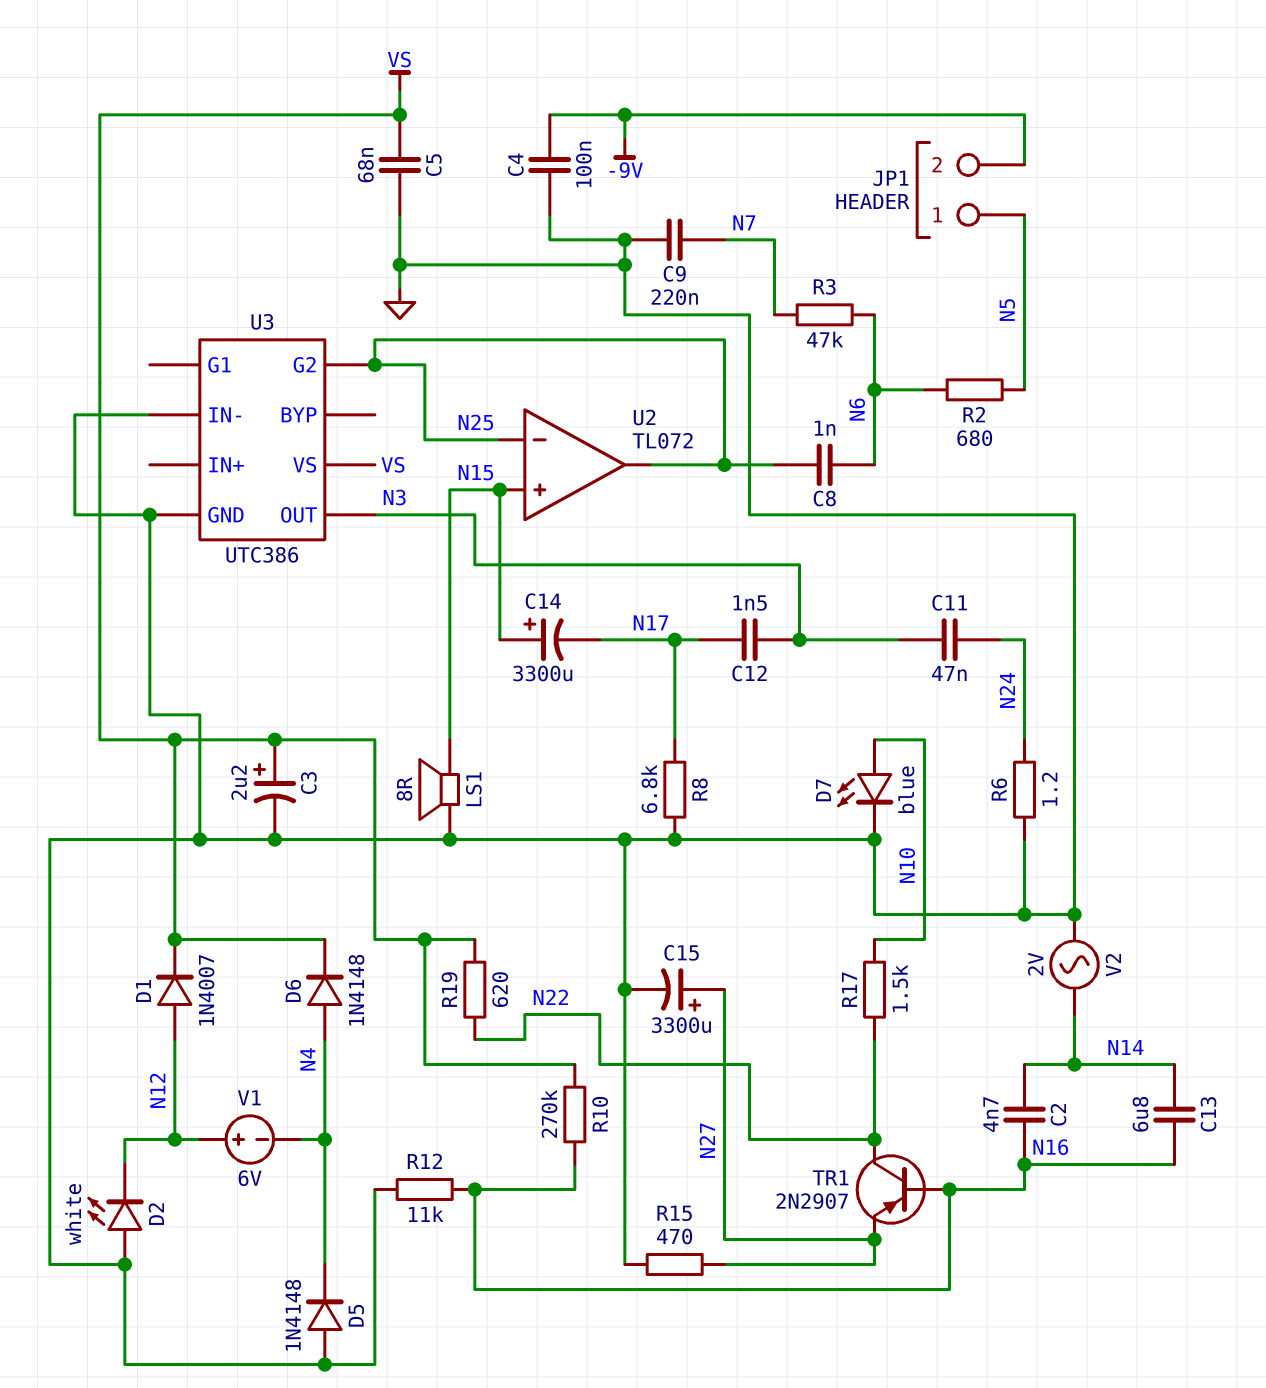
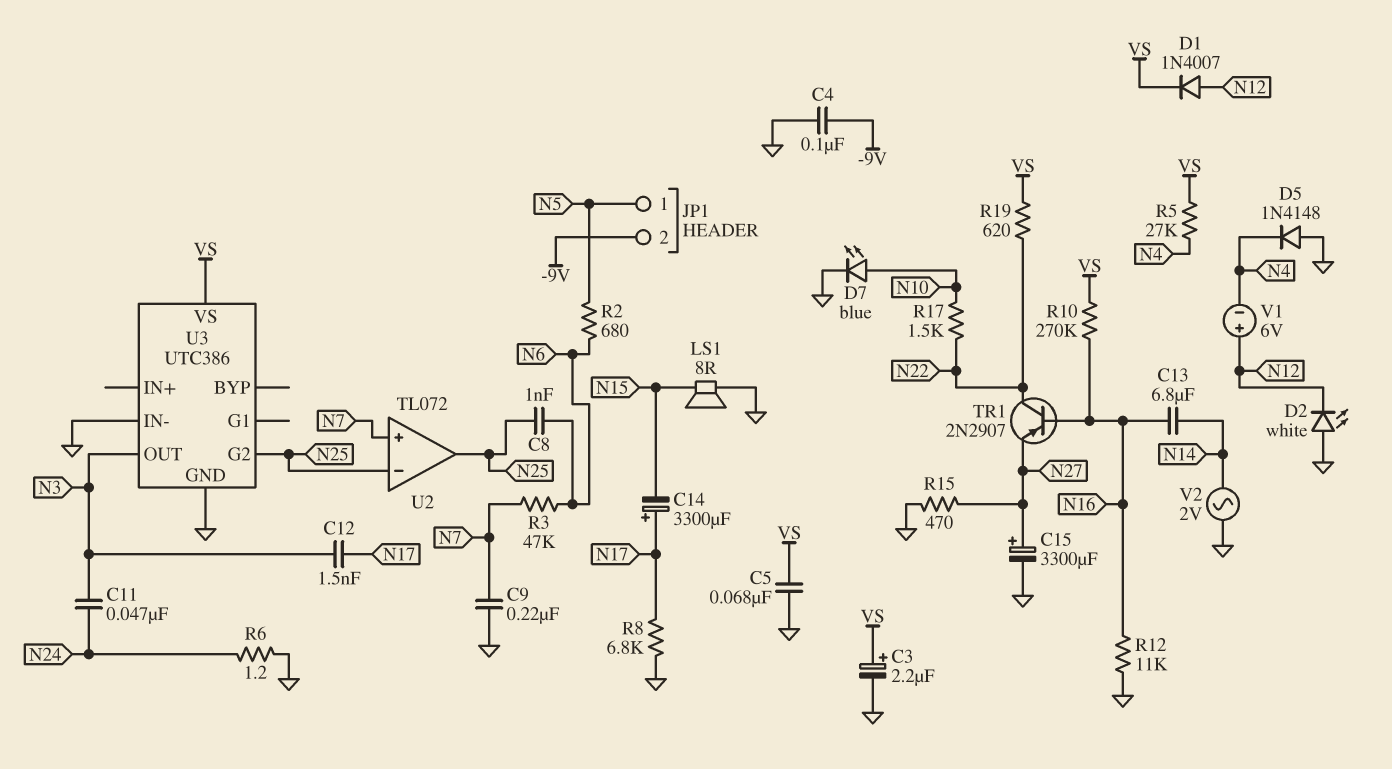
C2: 4.7nF (N14, N16) -> none
C14: 3300uF (plus N15, minus N17) -> 3300uF (plus N17, minus N15)
D6: diode 1N4148 (A N4, K VS) -> none
R5: none -> 27k (N4, VS)
U2 pin in+: N15 -> N7

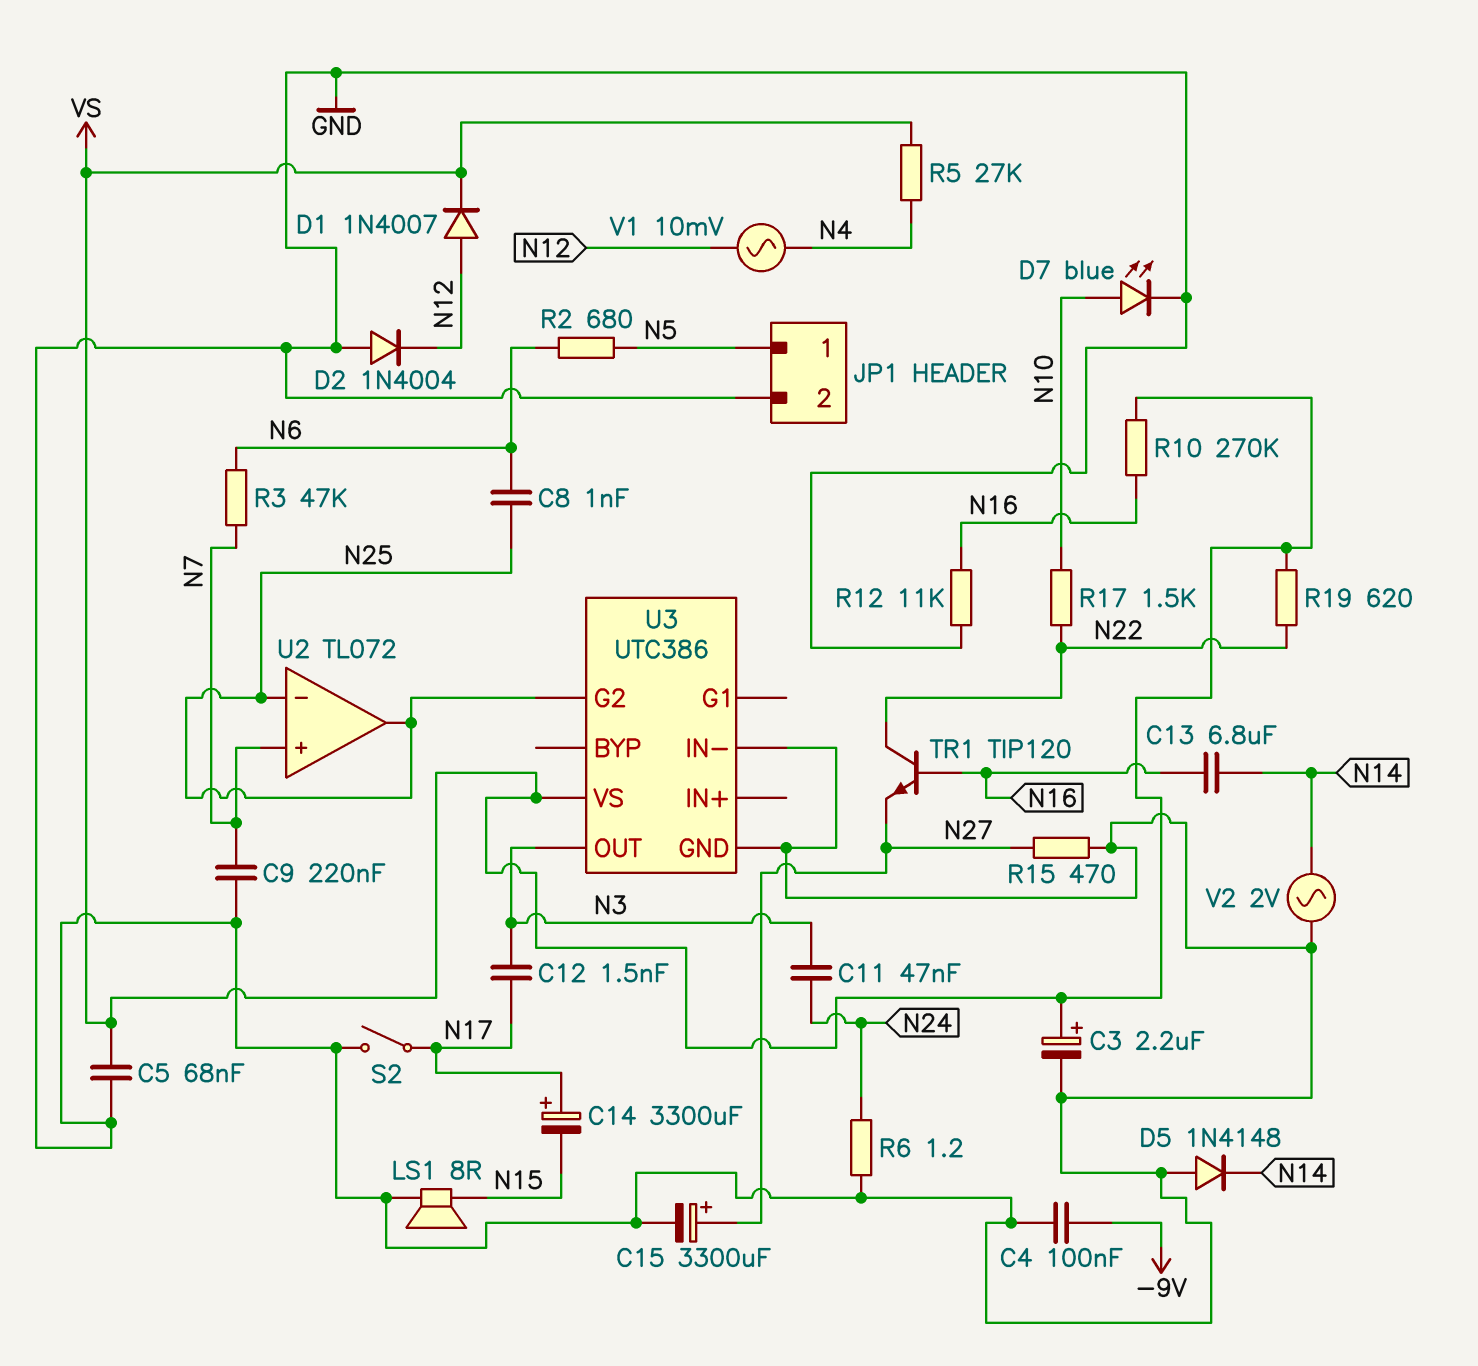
D2: LED white (A GND, K N12) -> diode 1N4004 (A GND, K N12)
D5: diode 1N4148 (A GND, K N4) -> diode 1N4148 (A GND, K N14)
JP1 pin 2: -9V -> GND
R8: 6.8k (GND, N17) -> none
S2: none -> switch (GND, N17)
TR1: PNP 2N2907 (B N16, C N22, E N27) -> NPN TIP120 (B N16, C N22, E N27)
V1: 6V (plus N12, minus N4) -> AC 10mV (N4, N12)

